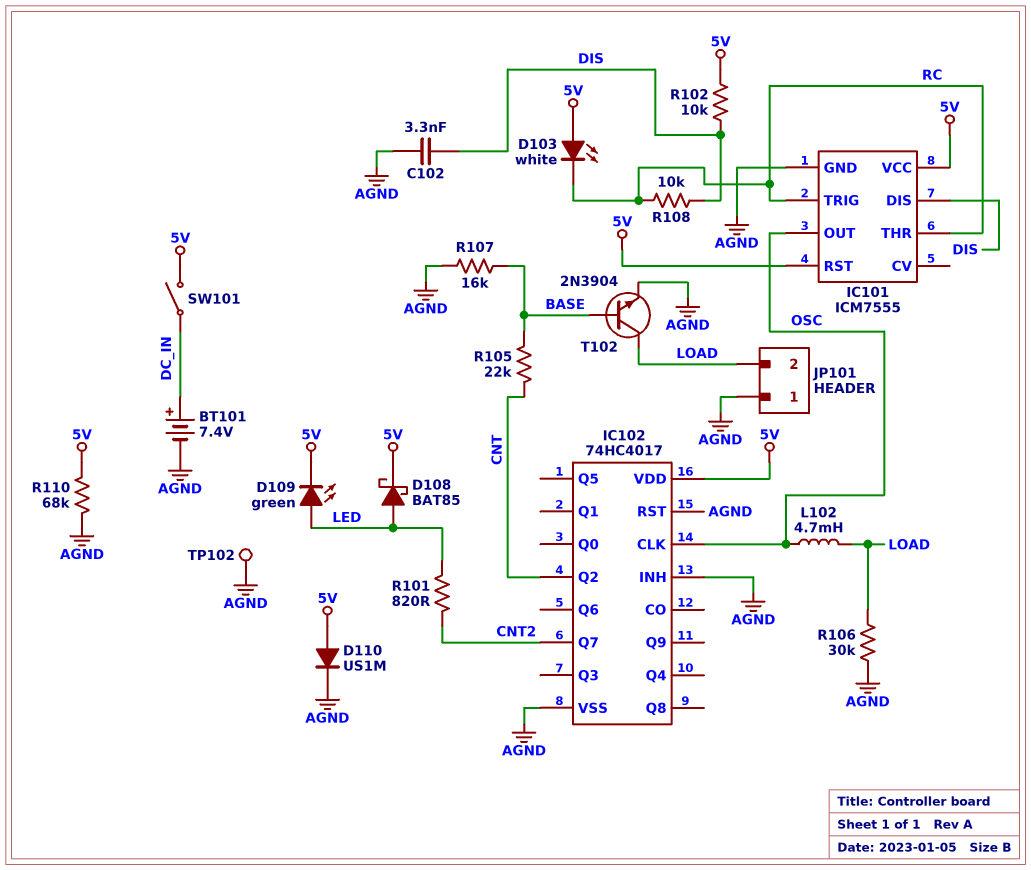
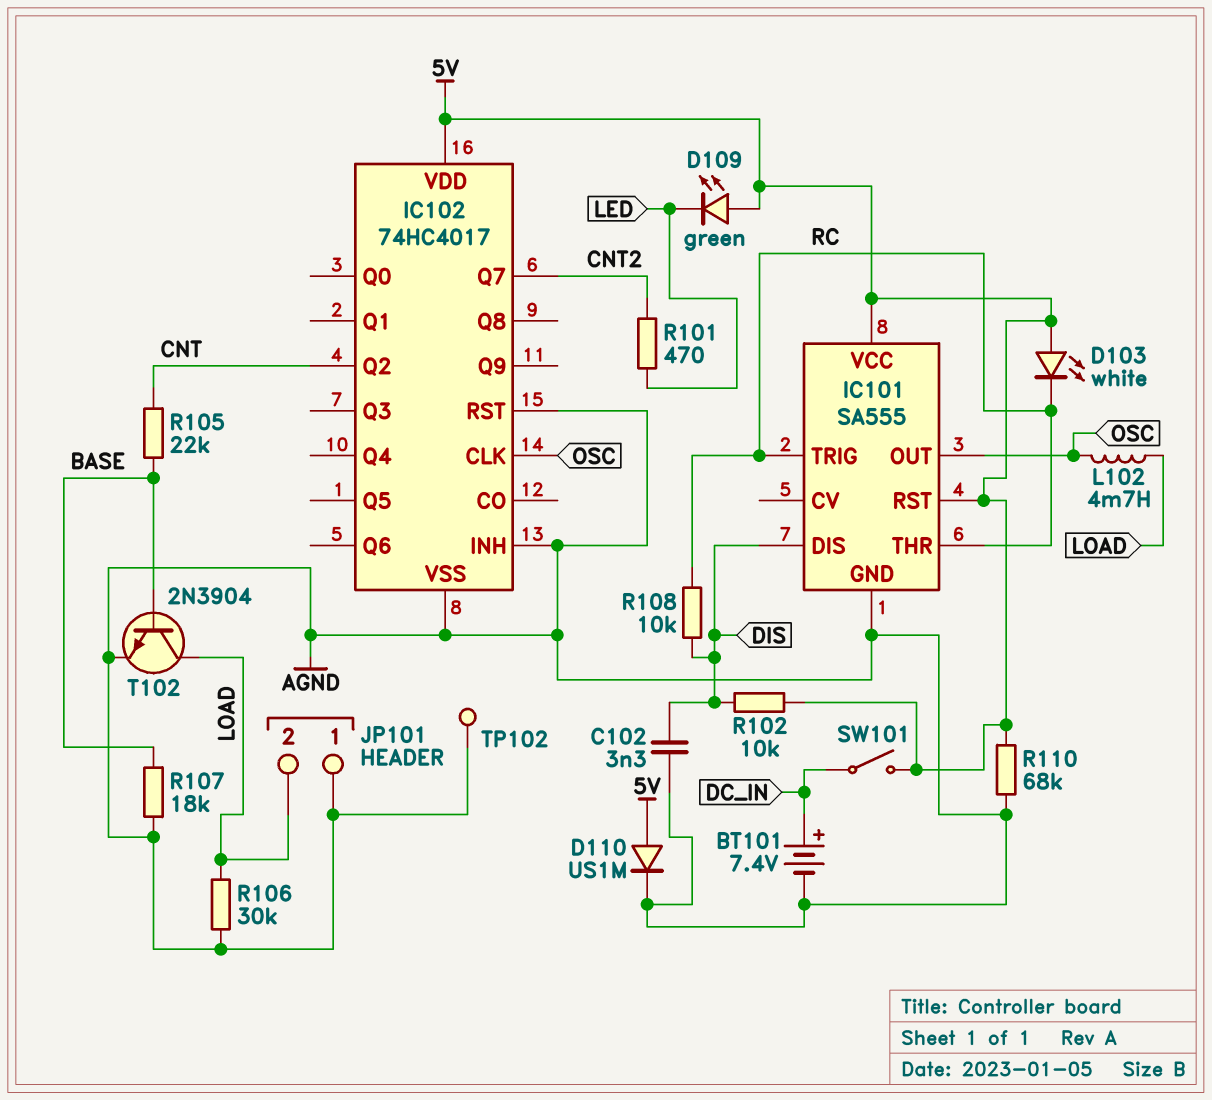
D108: schottky BAT85 (A LED, K 5V) -> none
D109: LED green (A LED, K 5V) -> LED green (A 5V, K LED)
IC101: ICM7555 -> SA555
R101: 820 (CNT2, LED) -> 470 (CNT2, LED)
R107: 16k (AGND, BASE) -> 18k (AGND, BASE)

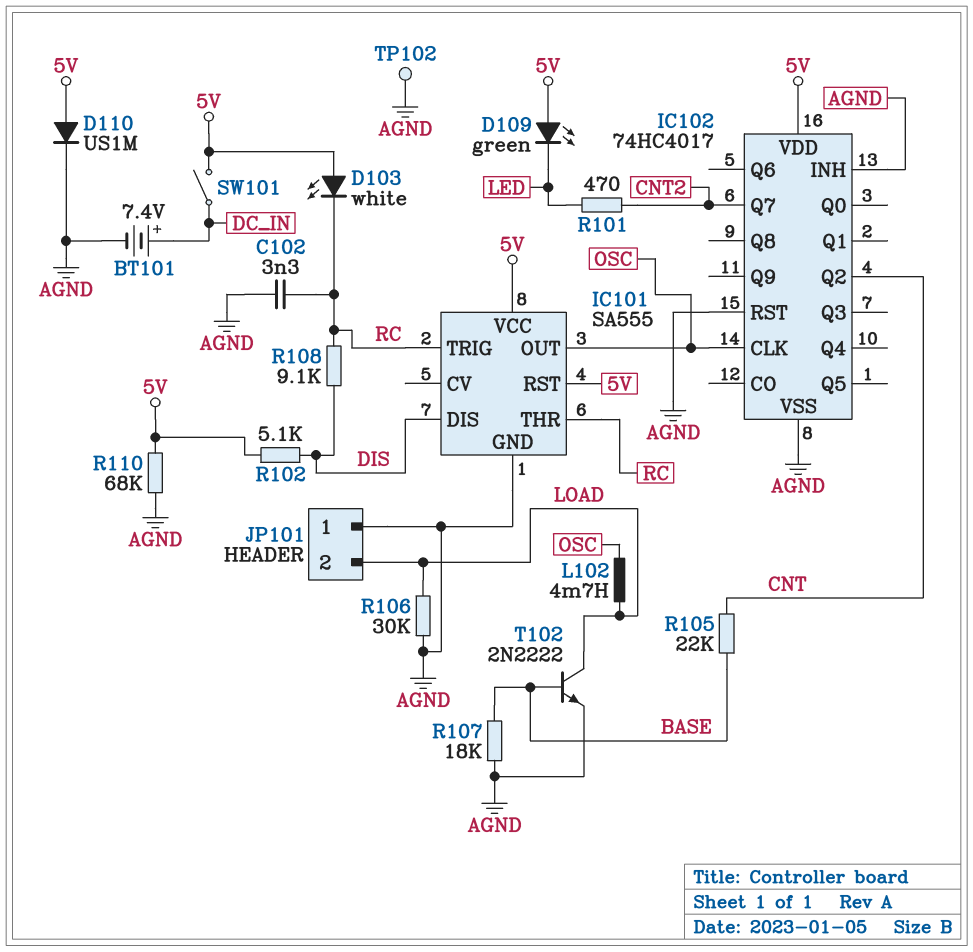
C102: 3.3nF (AGND, DIS) -> 3.3nF (AGND, RC)
R102: 10k (5V, DIS) -> 5.1k (5V, DIS)
R108: 10k (DIS, RC) -> 9.1k (DIS, RC)
T102: NPN 2N3904 (B BASE, C LOAD, E AGND) -> NPN 2N2222 (B BASE, C LOAD, E AGND)

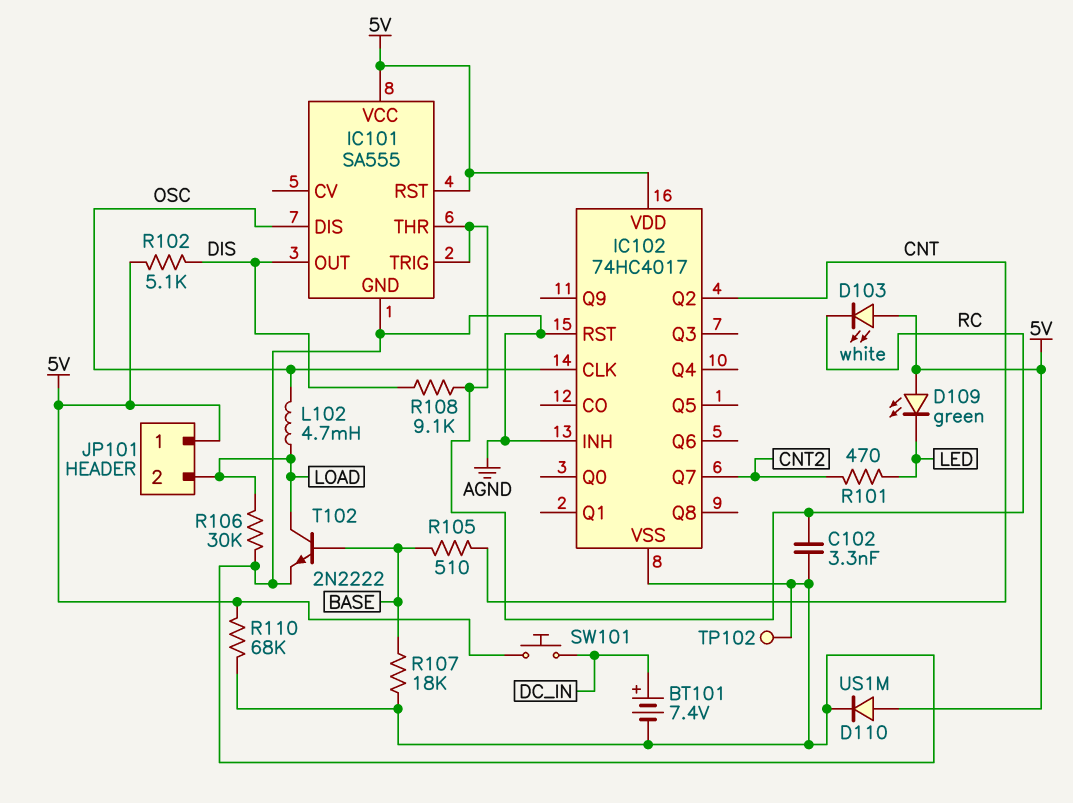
IC101 pin DIS: DIS -> OSC
IC101 pin OUT: OSC -> DIS
JP101 pin 1: AGND -> 5V
R105: 22k (BASE, CNT) -> 510 (BASE, CNT)
SW101: switch (5V, DC_IN) -> button (5V, DC_IN)

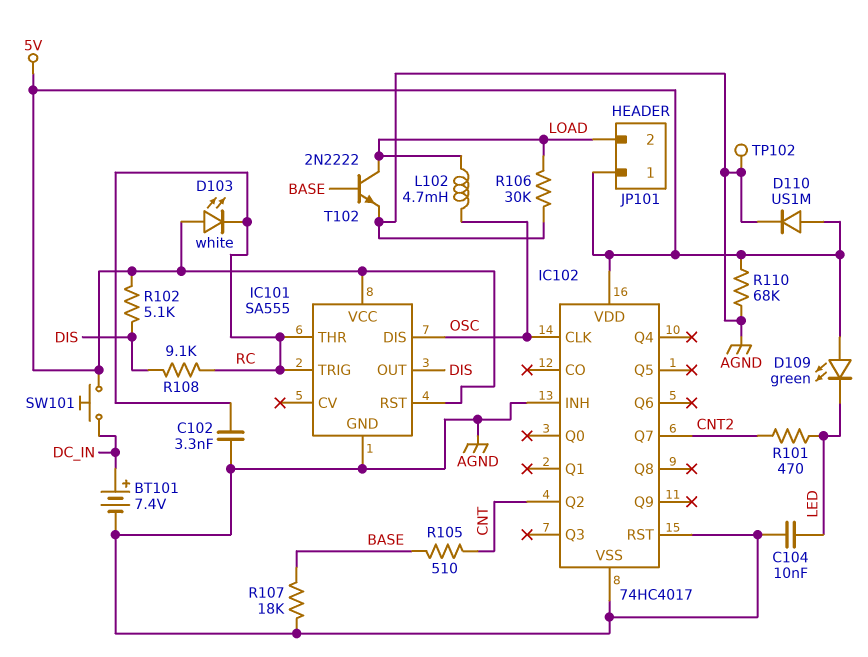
C104: none -> 10nF (AGND, LED)

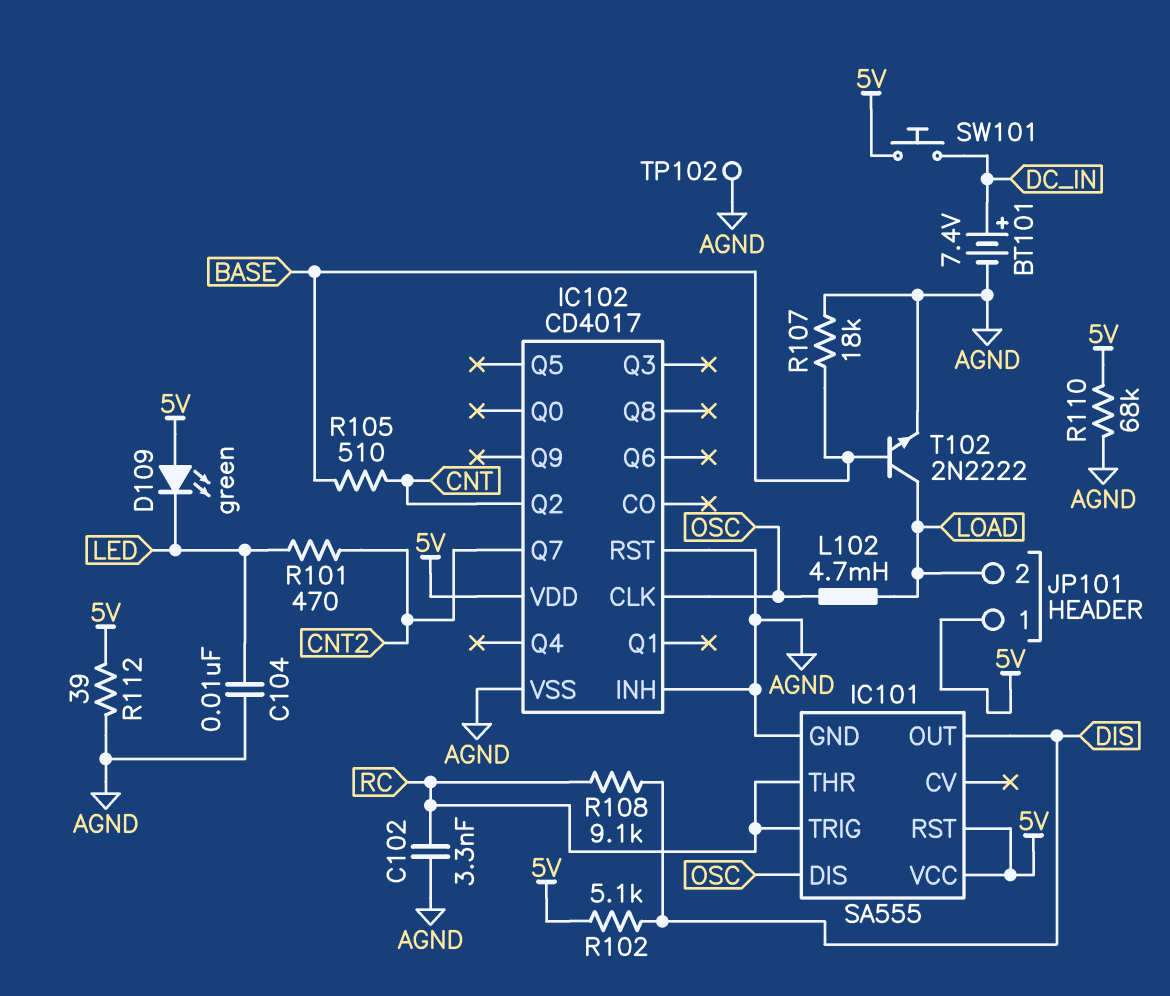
D103: LED white (A 5V, K RC) -> none
D110: diode US1M (A 5V, K AGND) -> none
IC102: 74HC4017 -> CD4017
R106: 30k (AGND, LOAD) -> none
R112: none -> 39 (5V, AGND)

